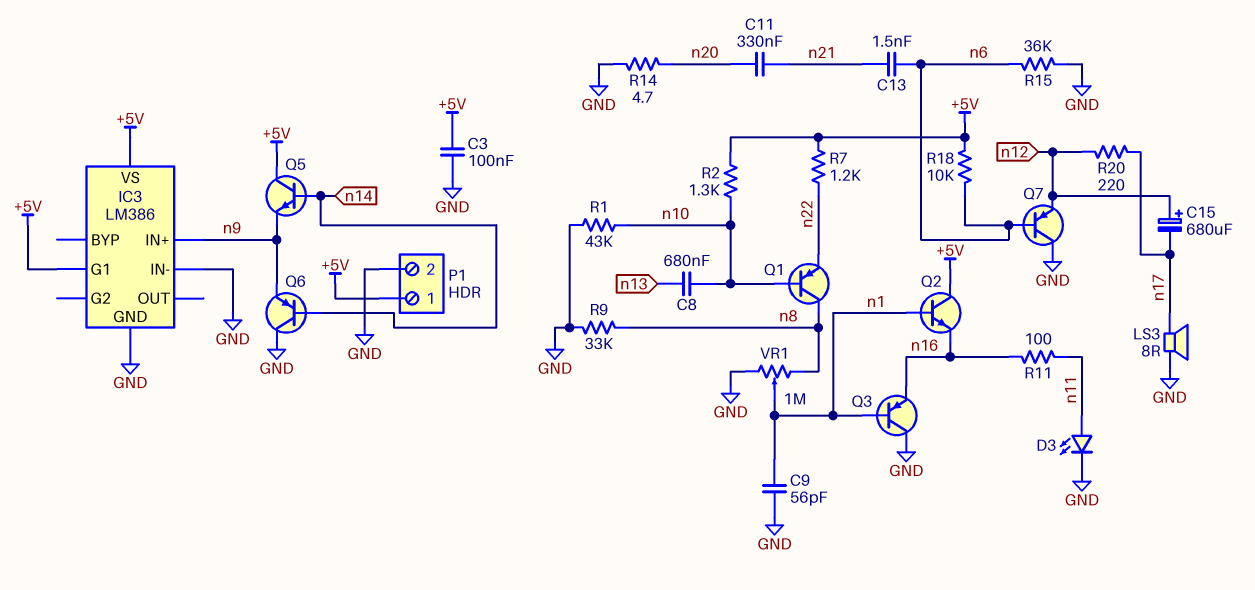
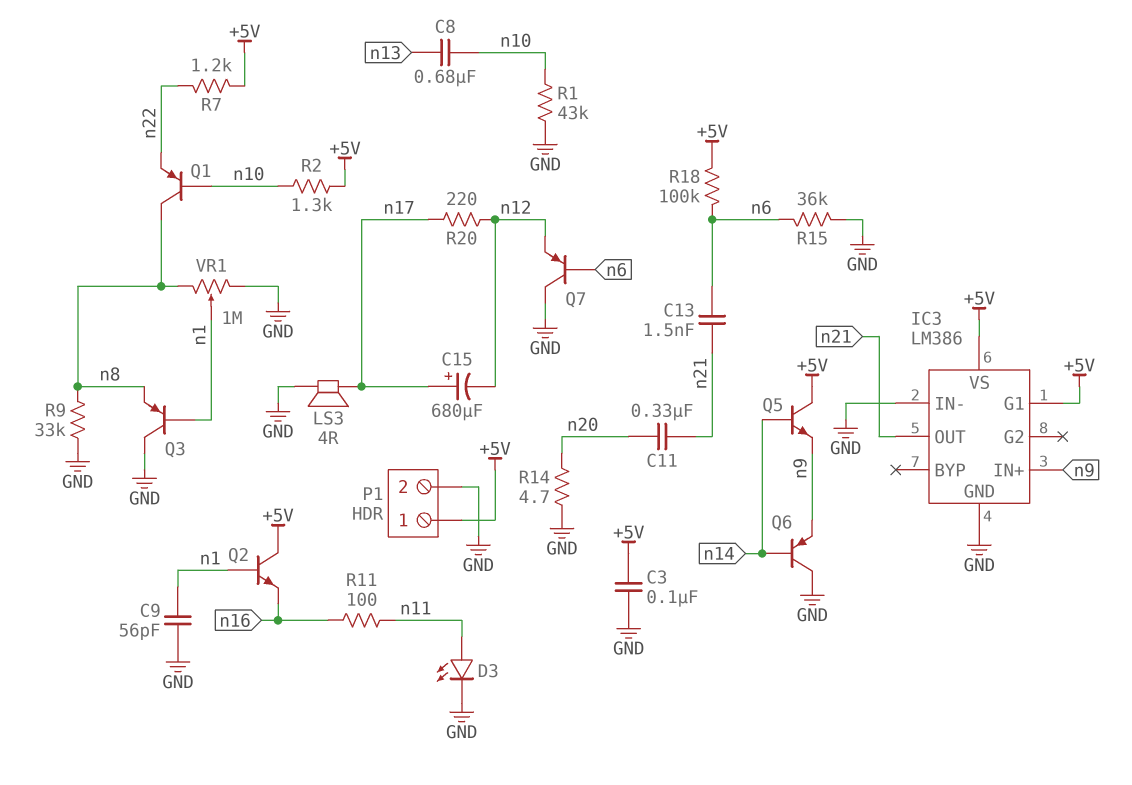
C15: 680uF (plus n12, minus n17) -> 680uF (plus n17, minus n12)
IC3 pin OUT: none -> n21
LS3: speaker 8R (GND, n17) -> speaker 4R (GND, n17)
Q3: PNP (B n1, C GND, E n16) -> PNP (B n1, C GND, E n8)
R18: 10k (+5V, n6) -> 100k (+5V, n6)

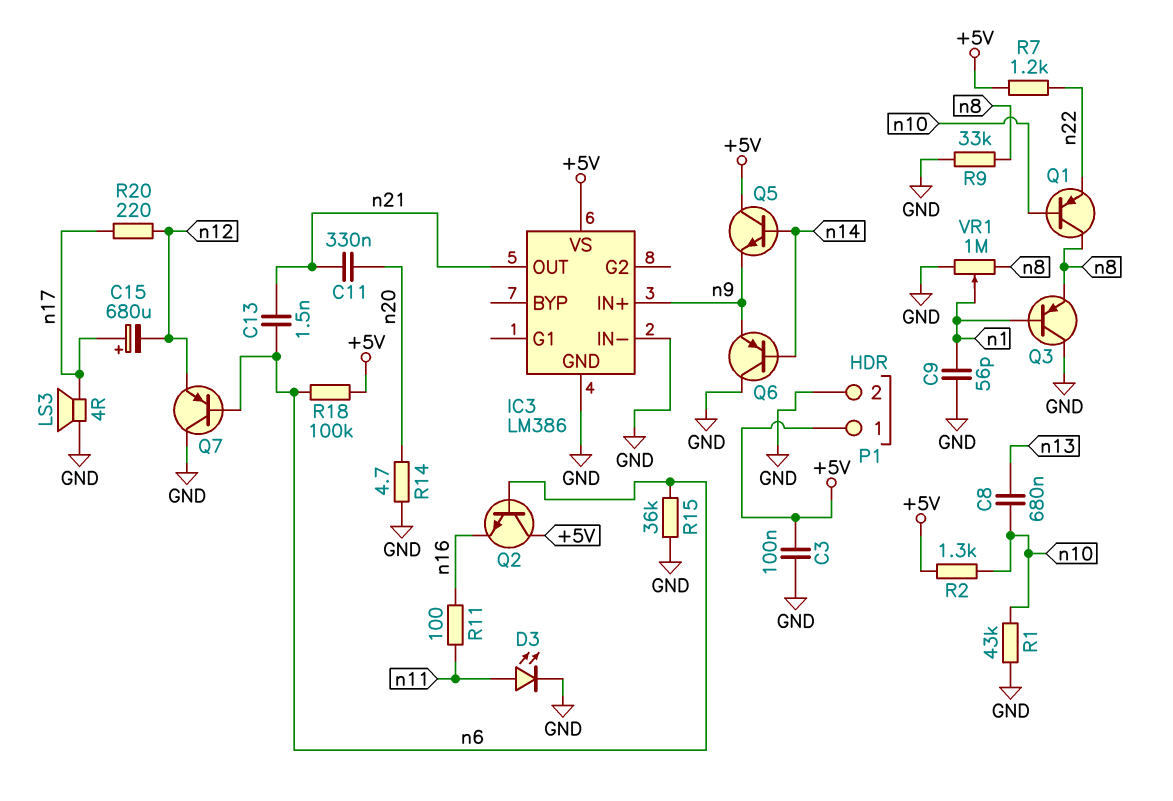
IC3 pin G1: +5V -> none
Q2: NPN (B n1, C +5V, E n16) -> NPN (B n6, C +5V, E n16)

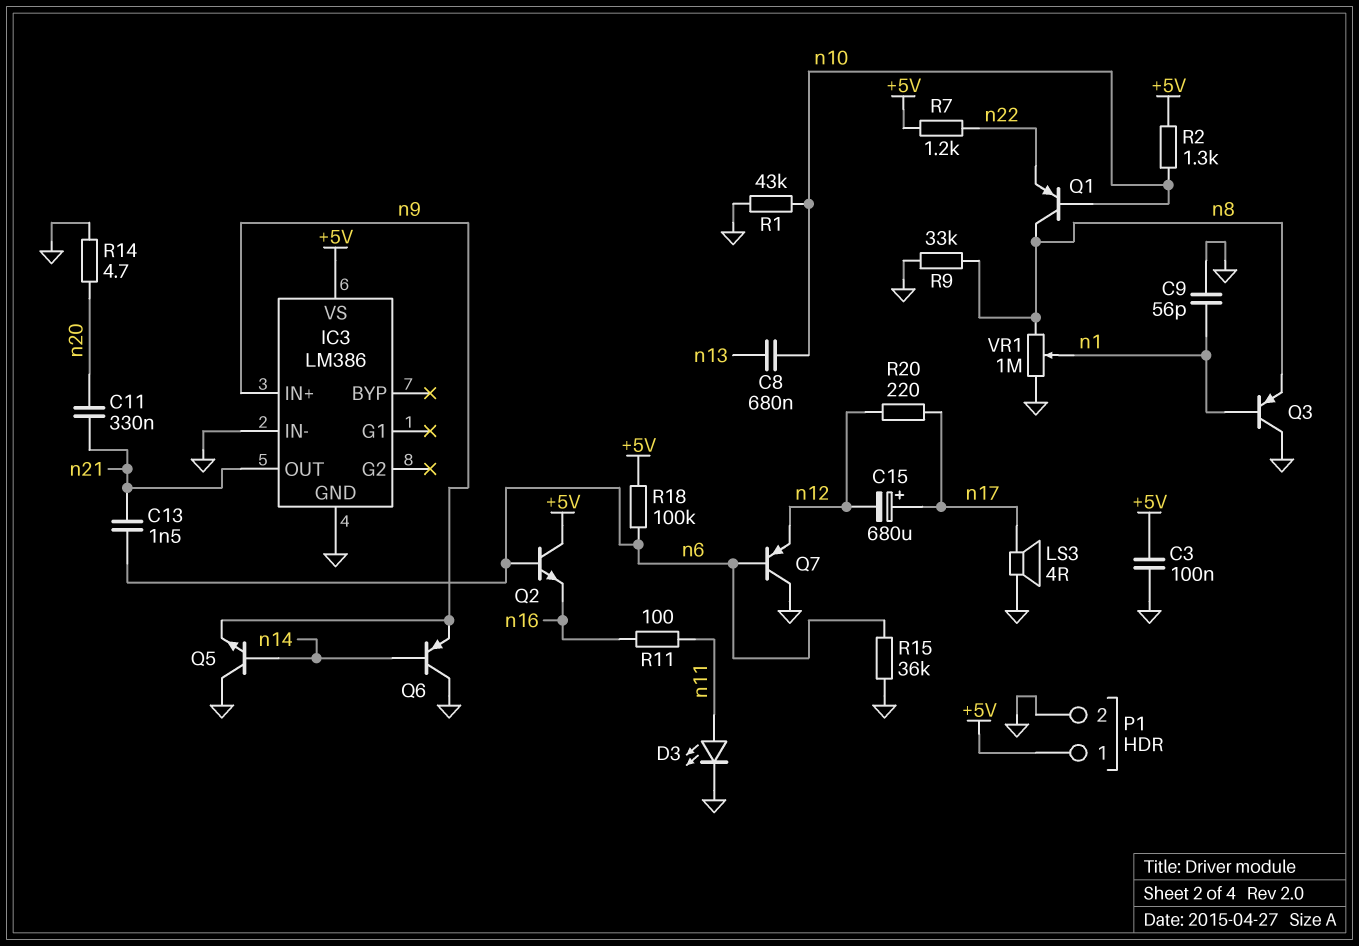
Q5: NPN (B n14, C +5V, E n9) -> NPN (B n14, C GND, E n9)

